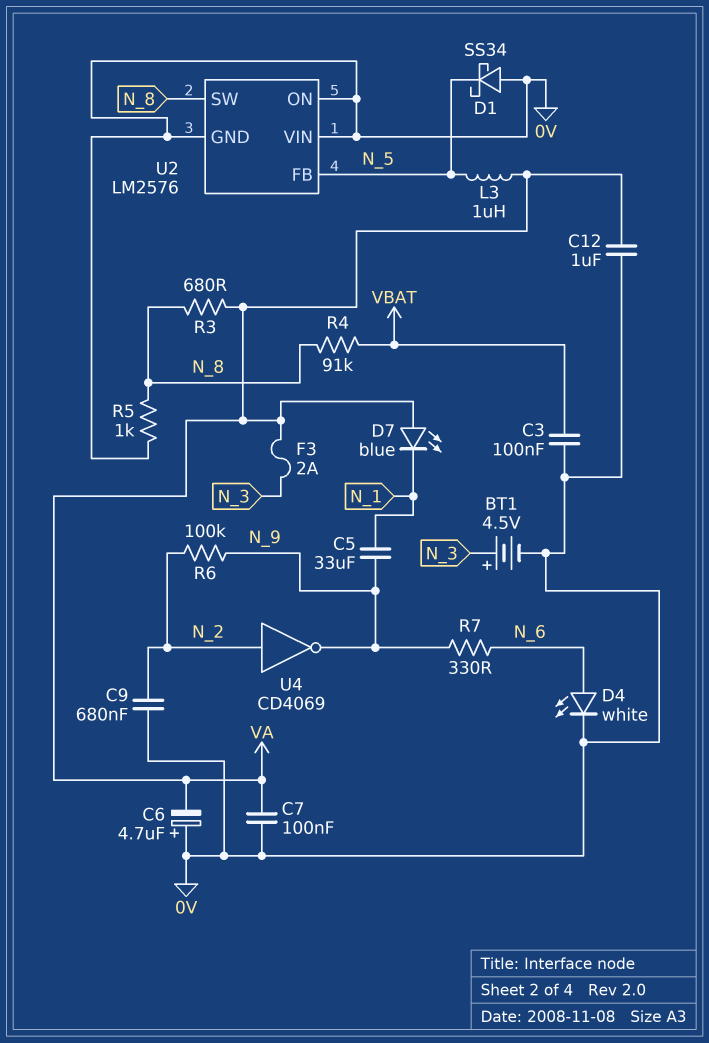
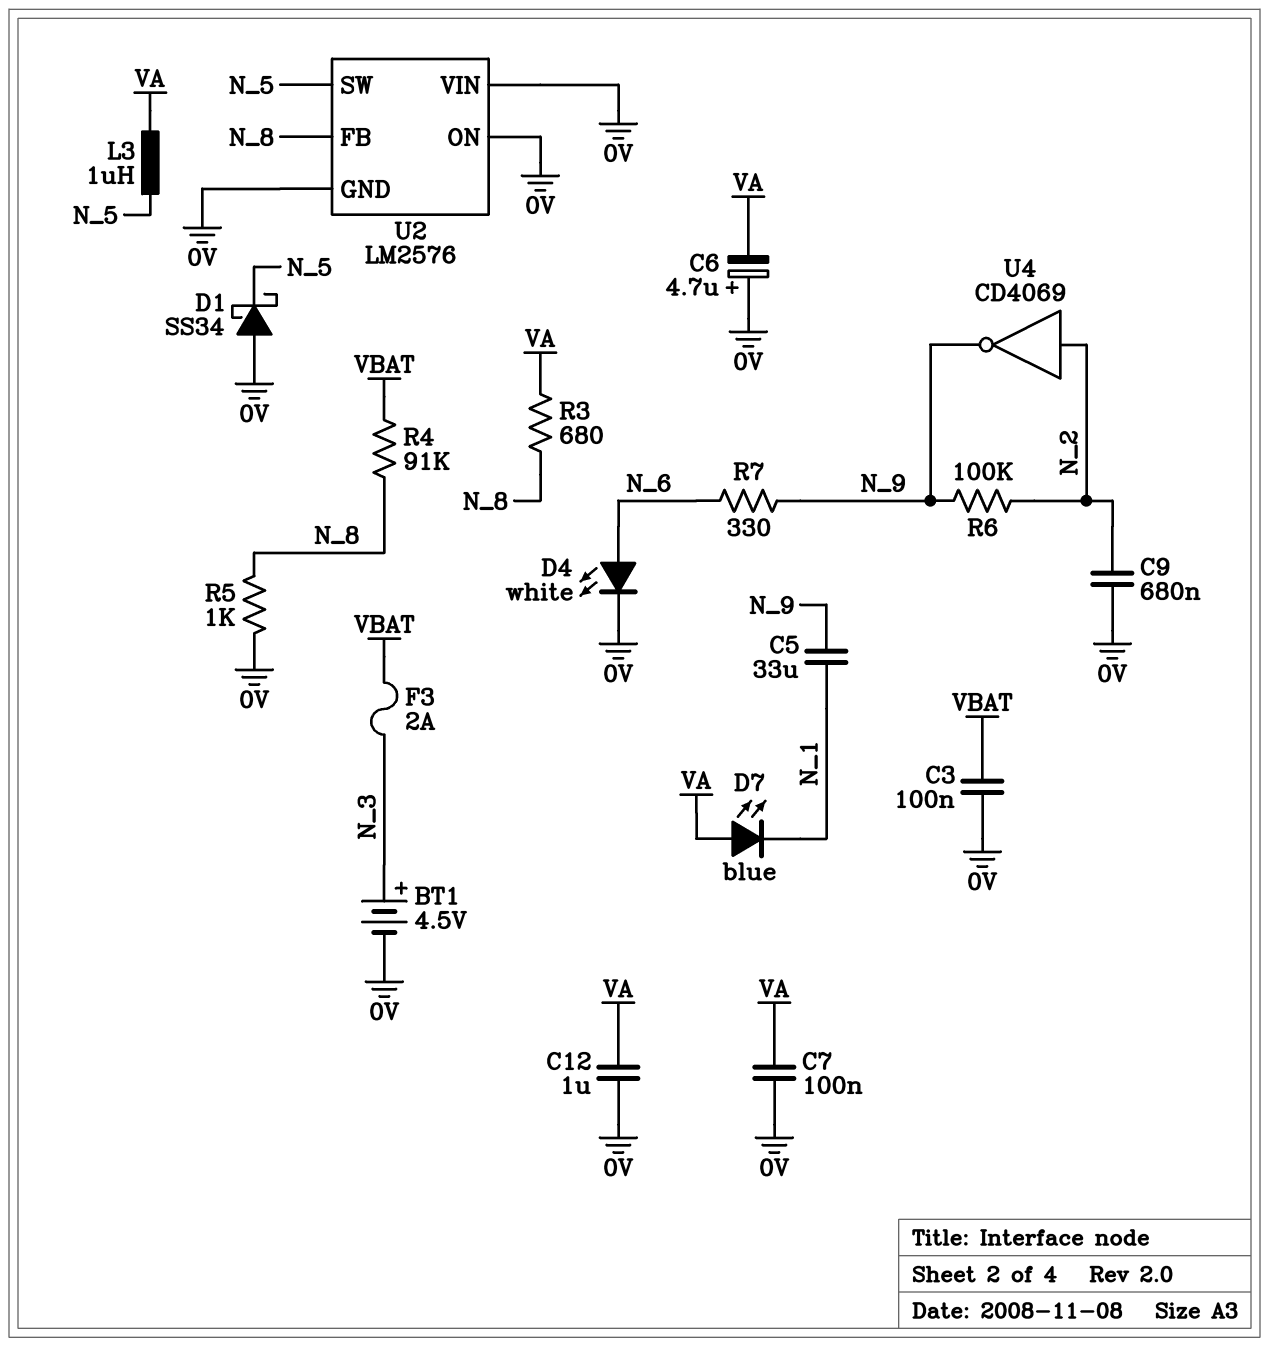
F3: 2A (N_3, VA) -> 2A (N_3, VBAT)
U2 pin FB: N_5 -> N_8
U2 pin SW: N_8 -> N_5

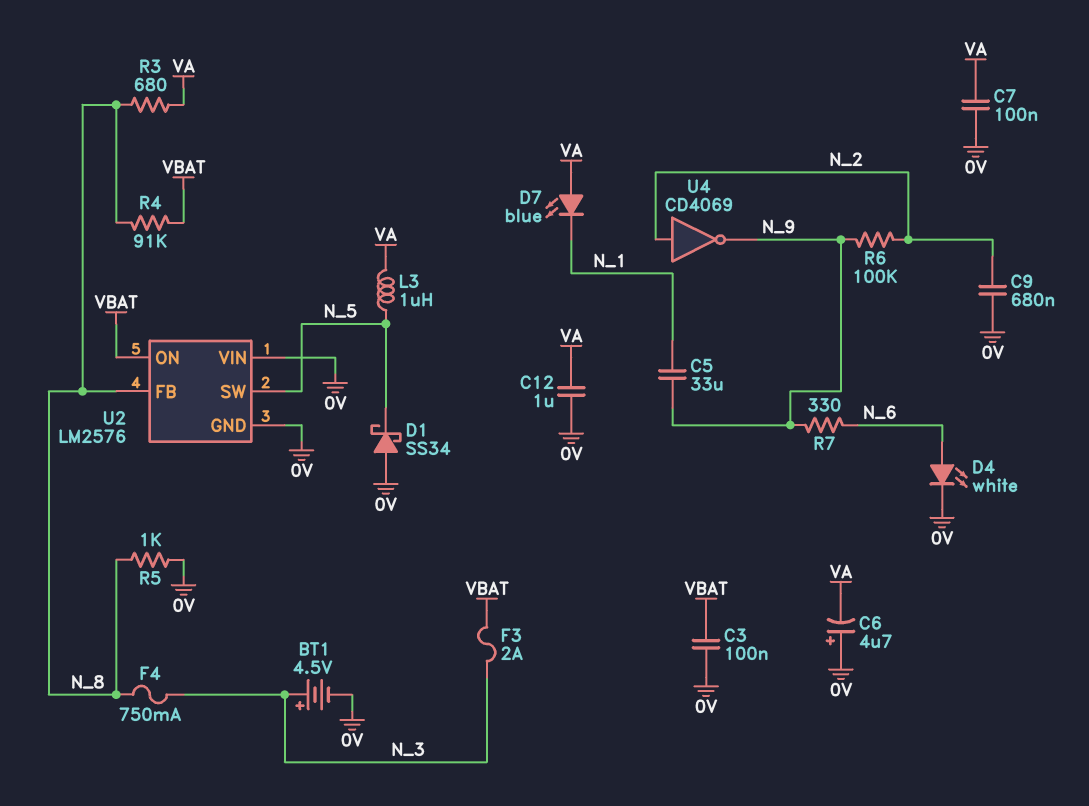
F4: none -> 750mA (N_3, N_8)
U2 pin ON: 0V -> VBAT

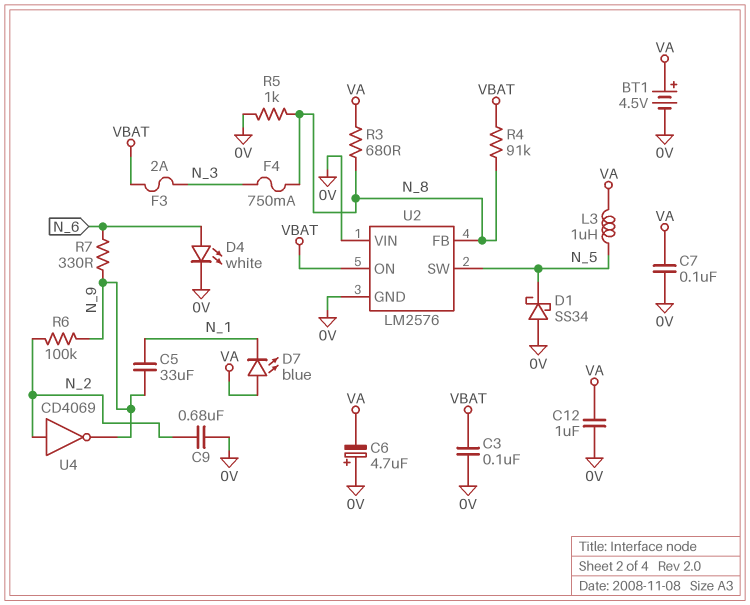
BT1: 4.5V (plus N_3, minus 0V) -> 4.5V (plus VA, minus 0V)

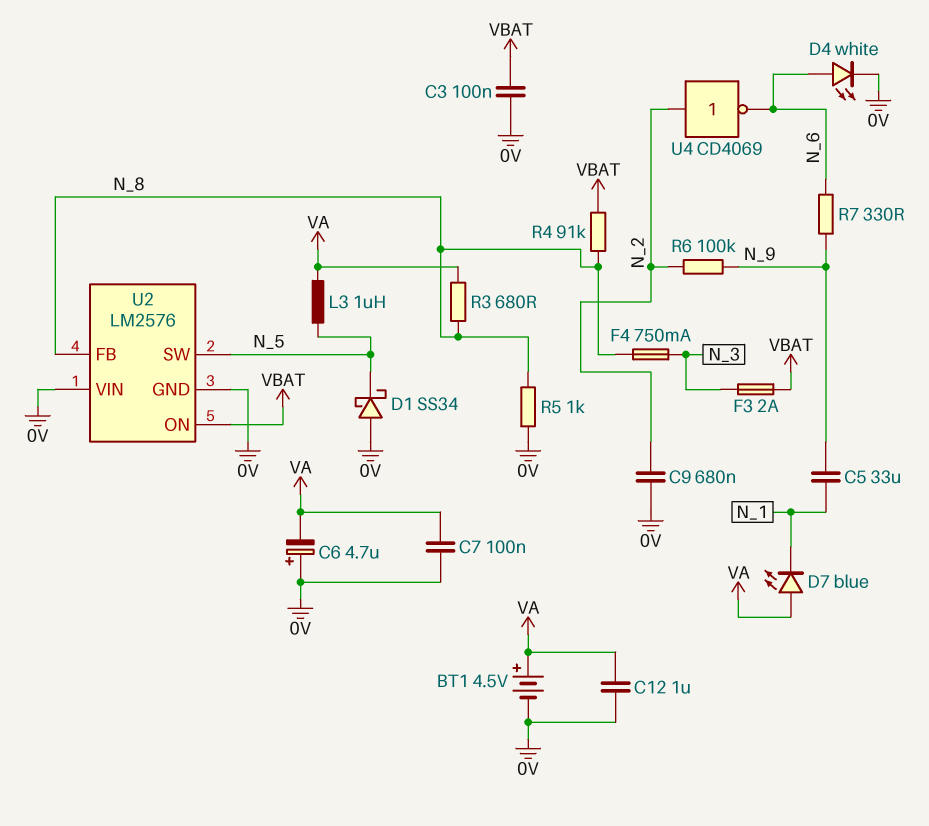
U4: NOT CD4069 (in N_2, out N_9) -> NOT CD4069 (in N_2, out N_6)

